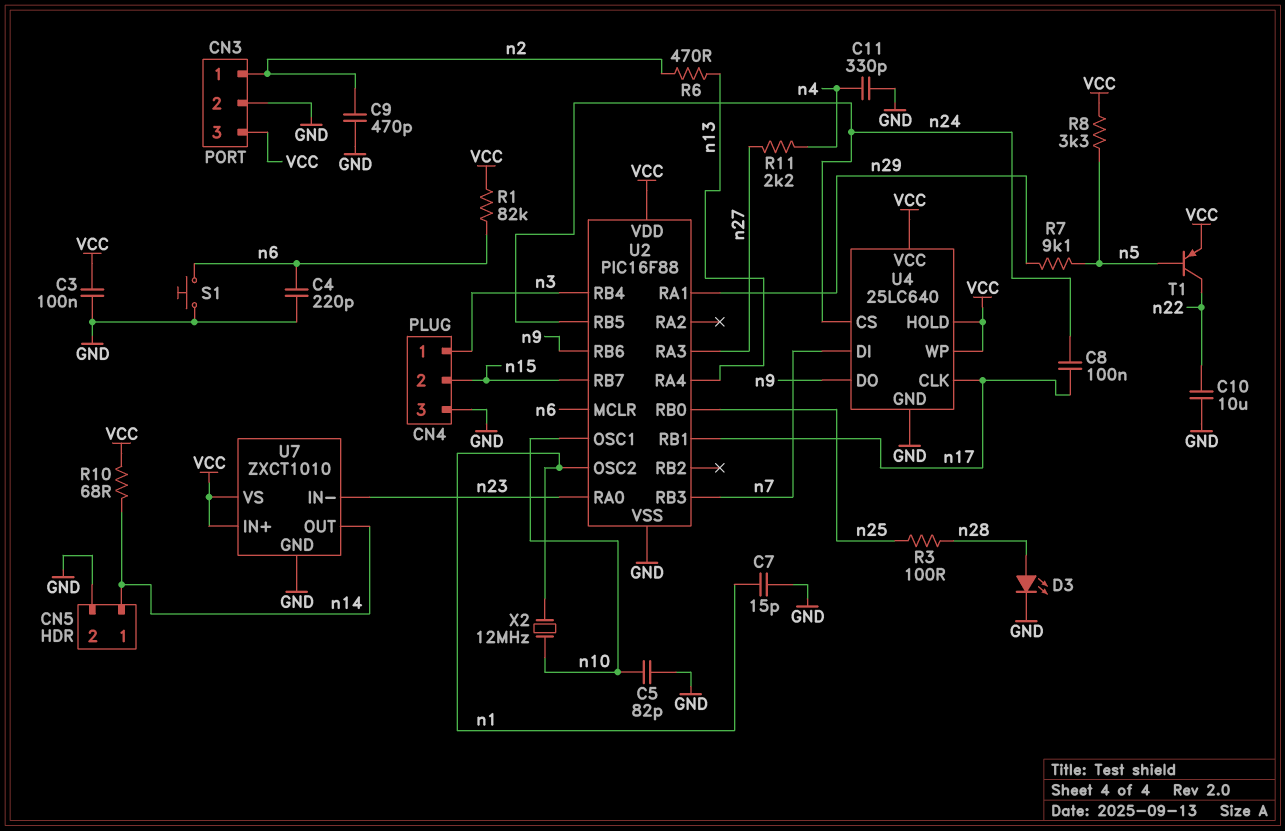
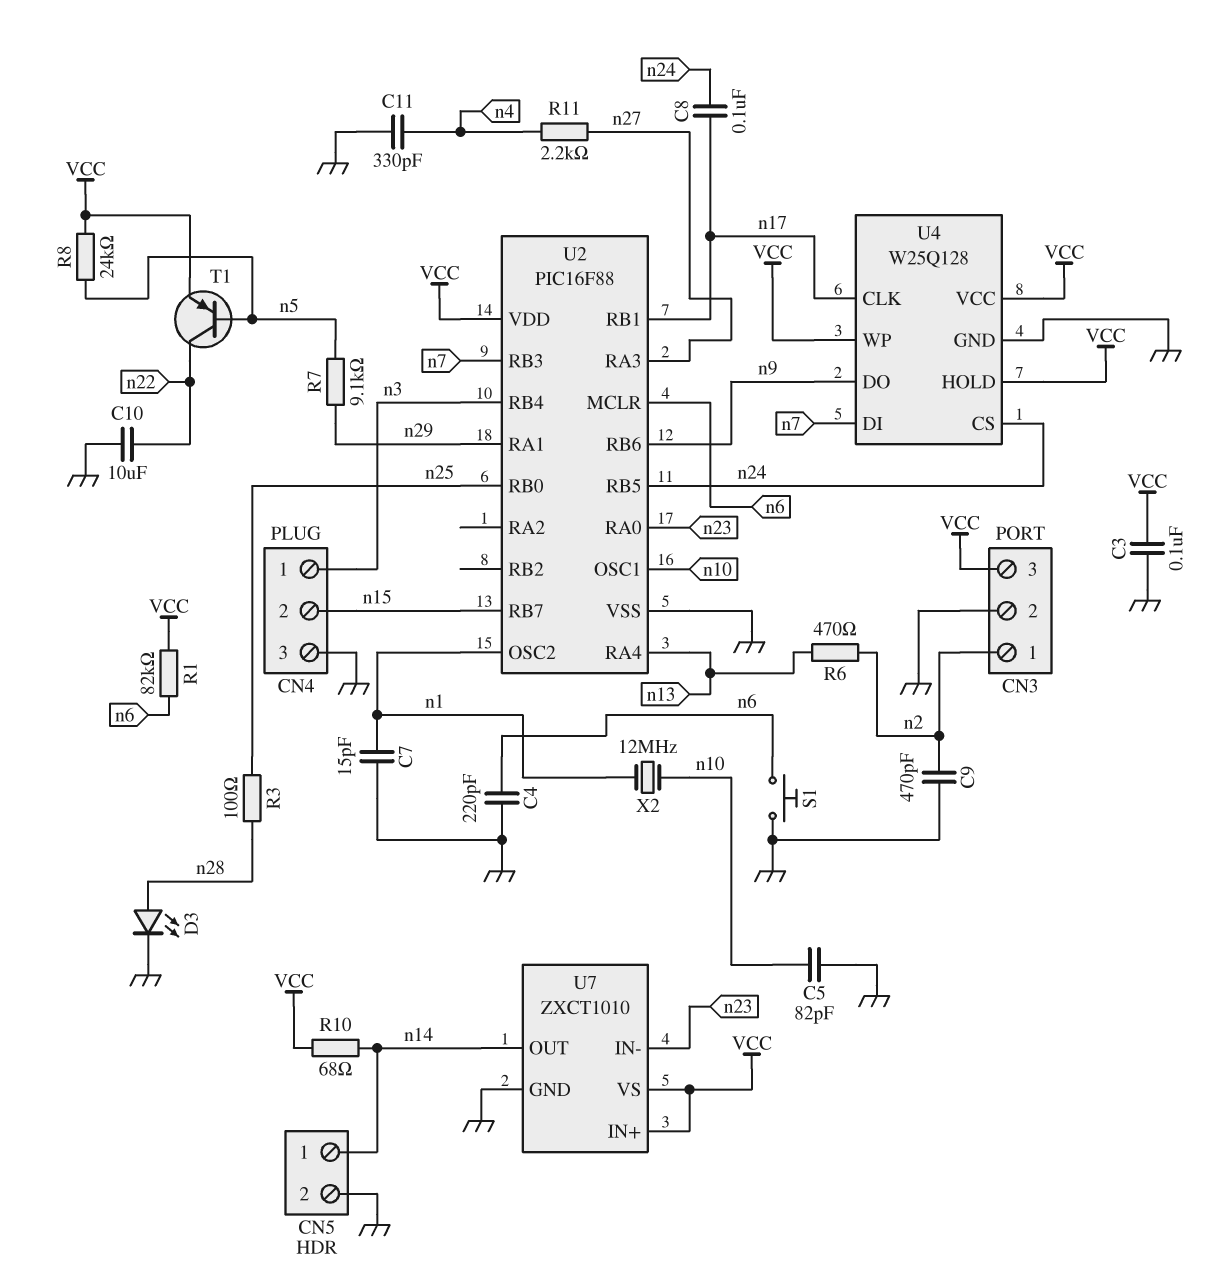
R8: 3.3k (VCC, n5) -> 24k (VCC, n5)
U4: 25LC640 -> W25Q128

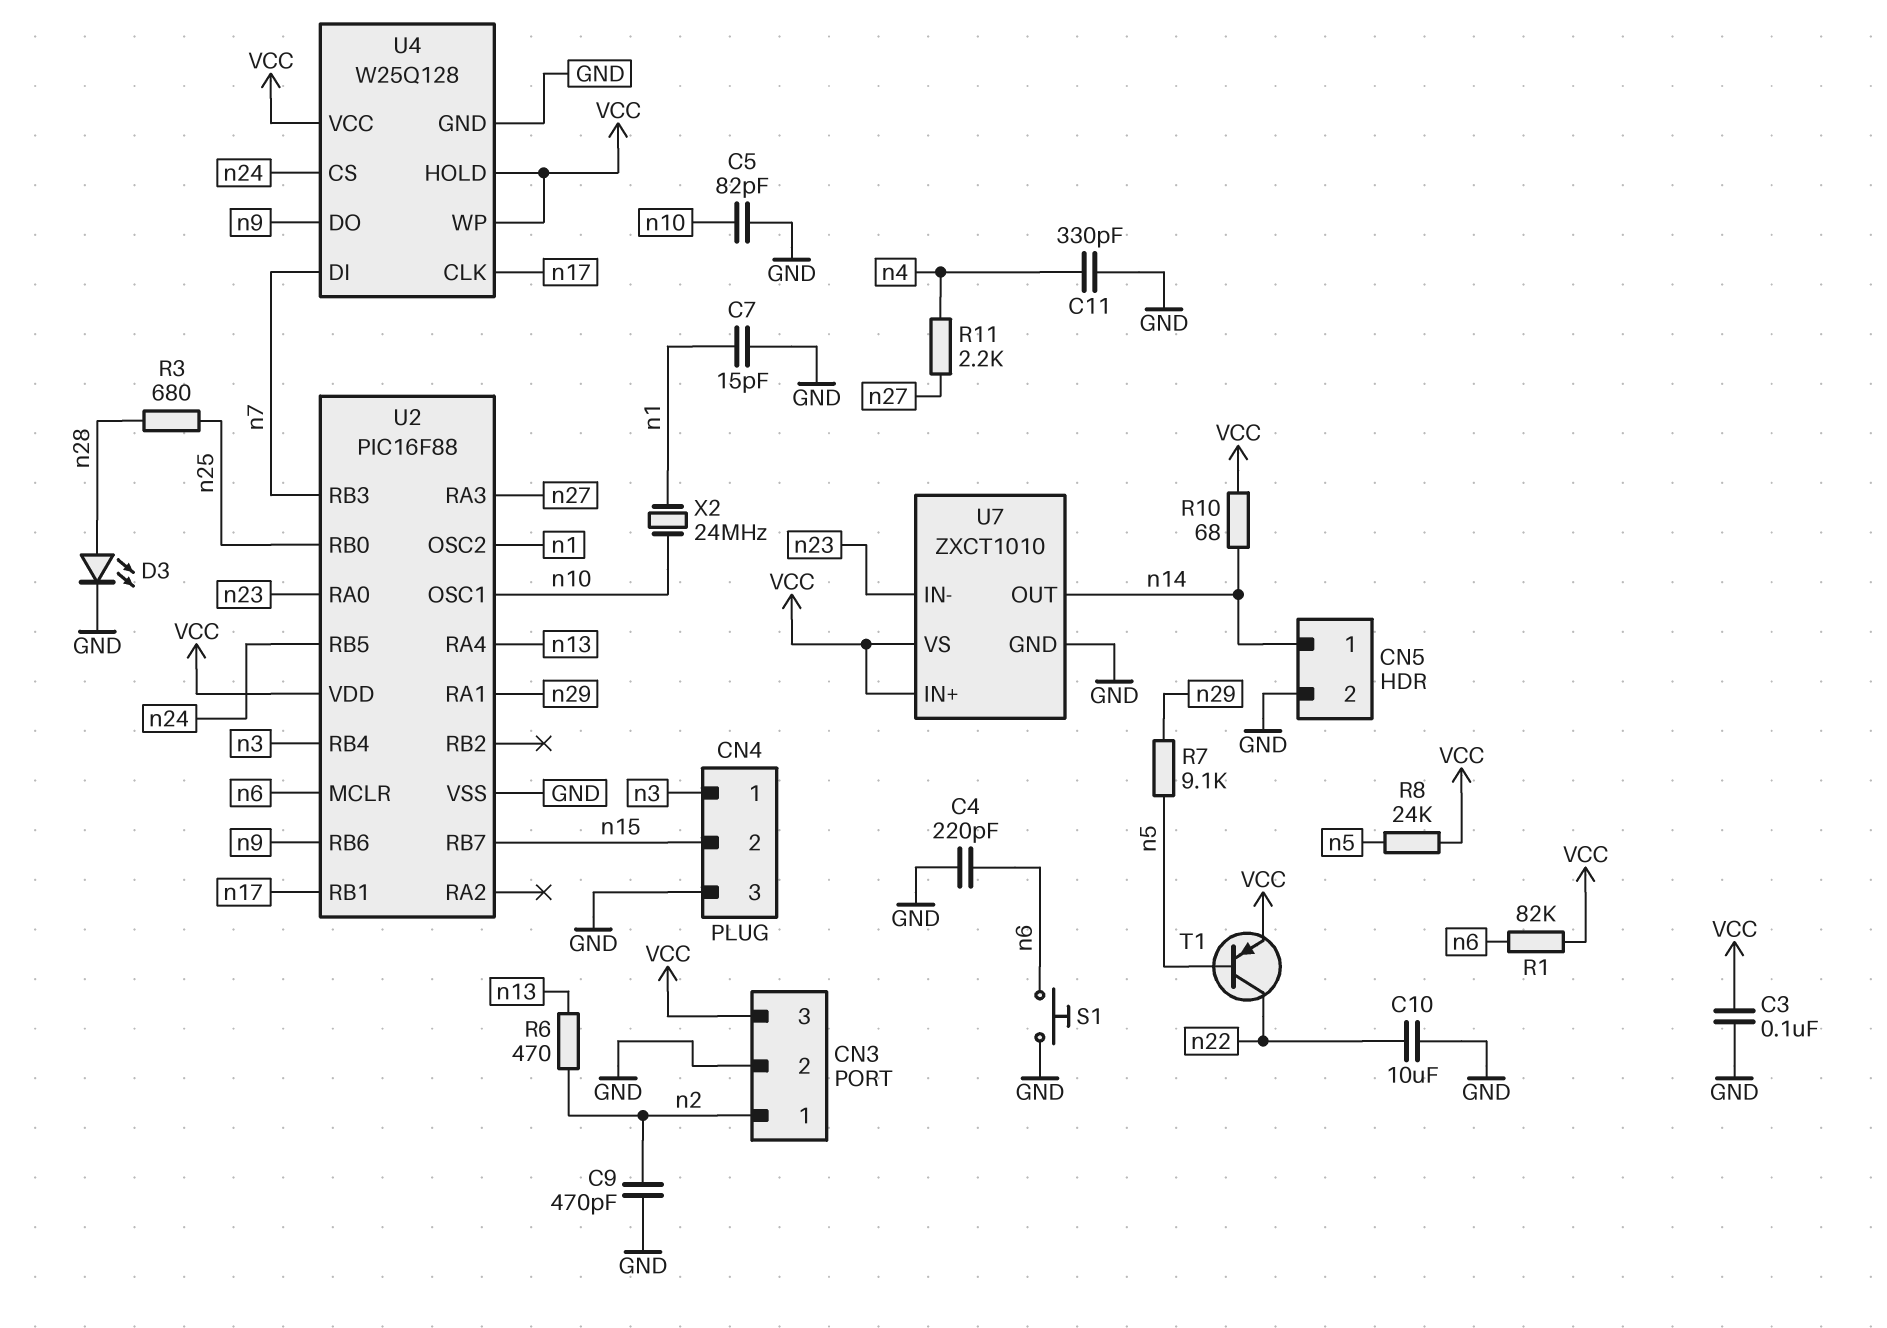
C8: 100nF (n17, n24) -> none
R3: 100 (n25, n28) -> 680 (n25, n28)
X2: 12MHz (n1, n10) -> 24MHz (n1, n10)

